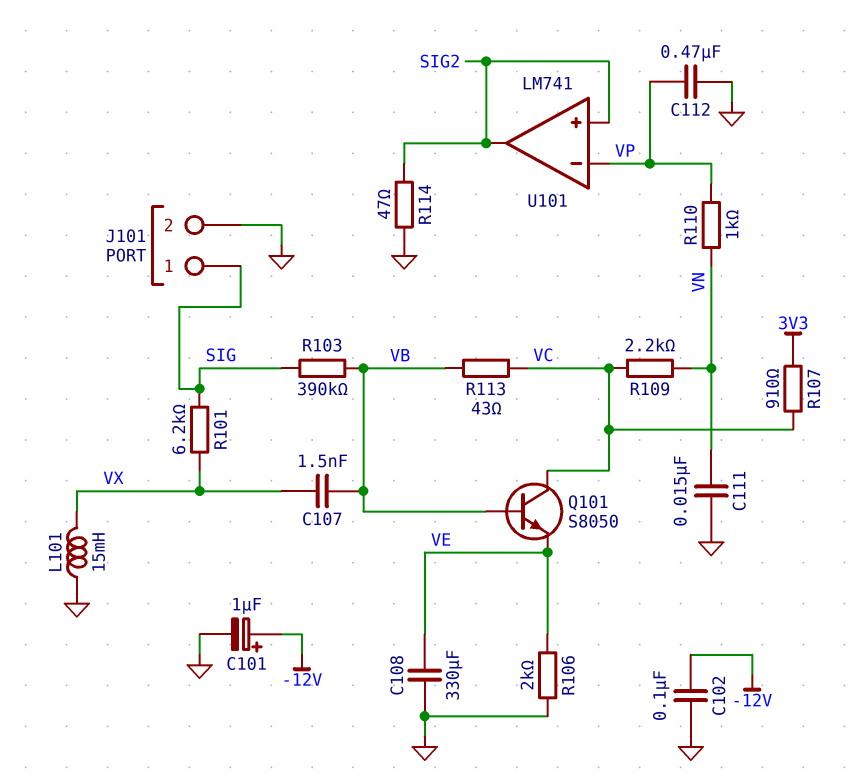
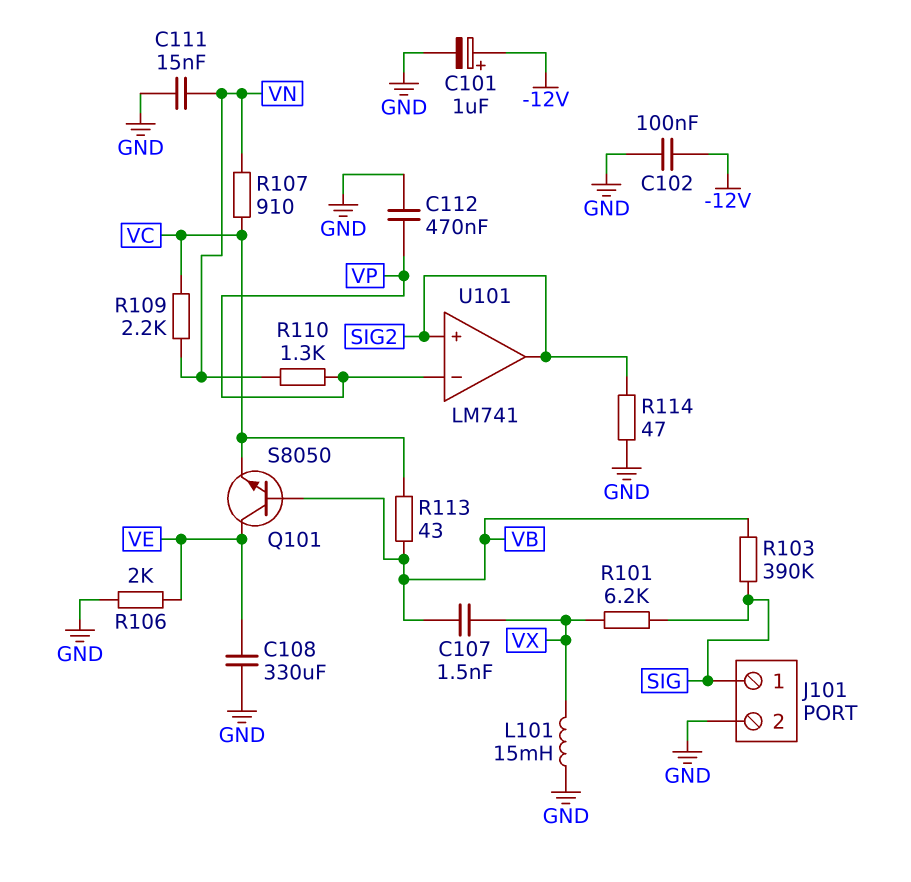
Q101: NPN S8050 (B VB, C VC, E VE) -> NPN S8050 (B VB, C VE, E VC)
R107: 910 (3V3, VC) -> 910 (VC, VN)
R110: 1k (VN, VP) -> 1.3k (VN, VP)

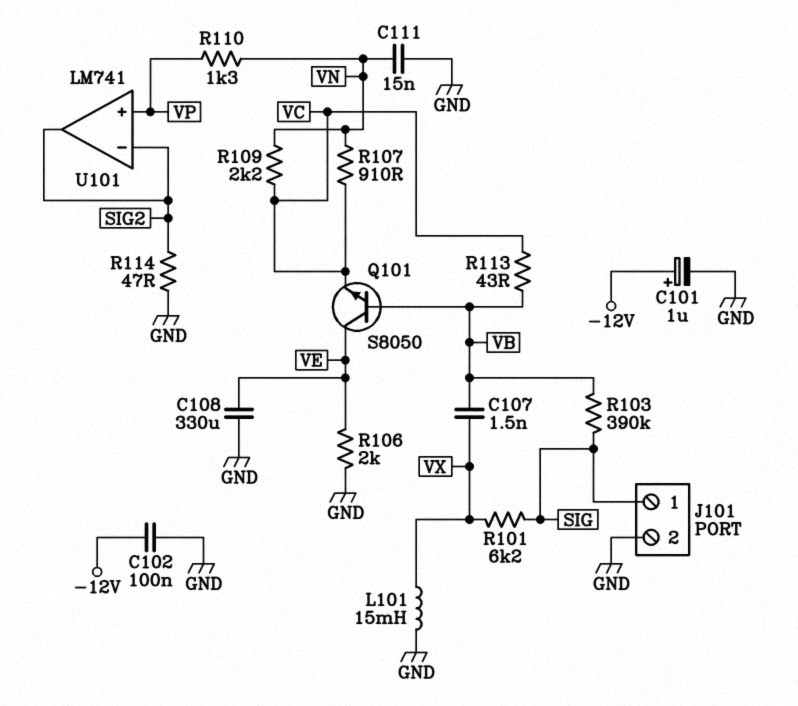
C112: 470nF (GND, VP) -> none
U101 pin in+: SIG2 -> VP
U101 pin in-: VP -> SIG2

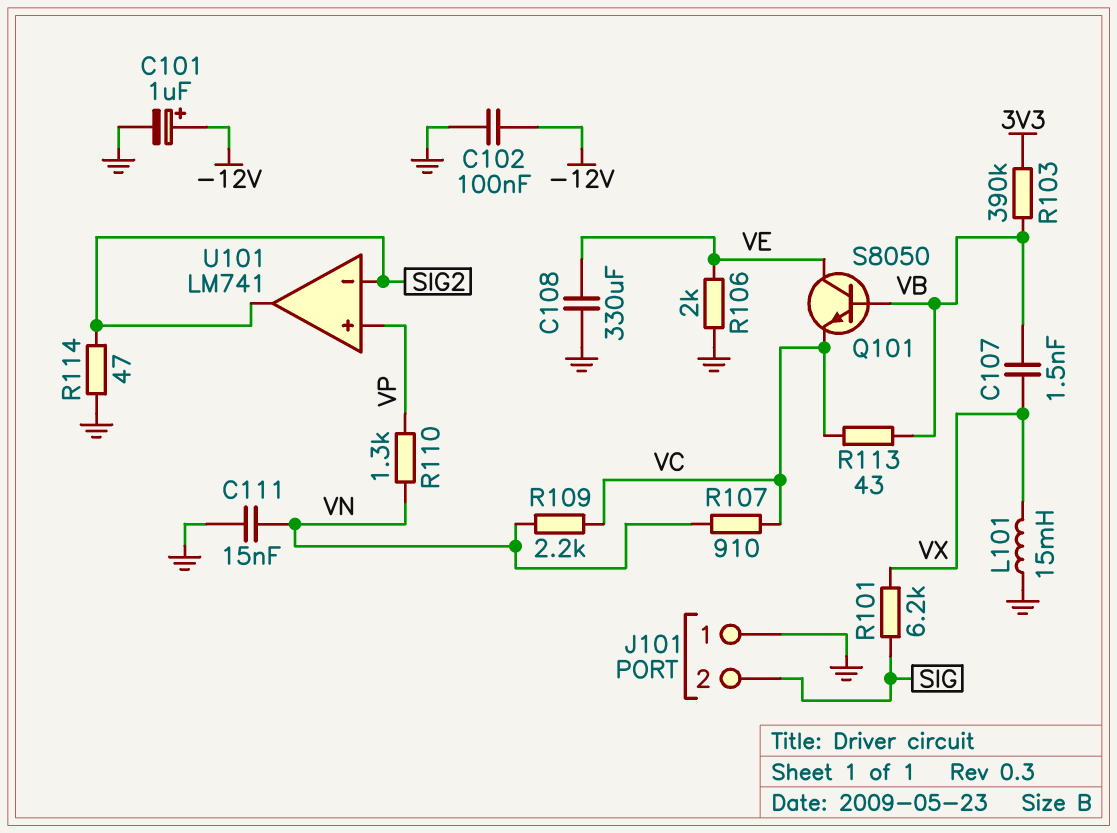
J101 pin 1: SIG -> GND
J101 pin 2: GND -> SIG
R103: 390k (SIG, VB) -> 390k (3V3, VB)

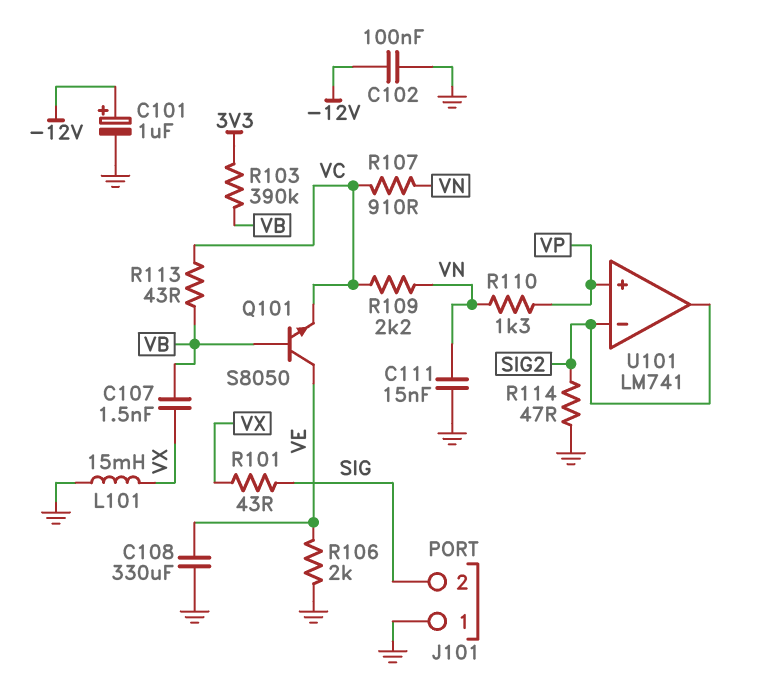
R101: 6.2k (SIG, VX) -> 43 (SIG, VX)

